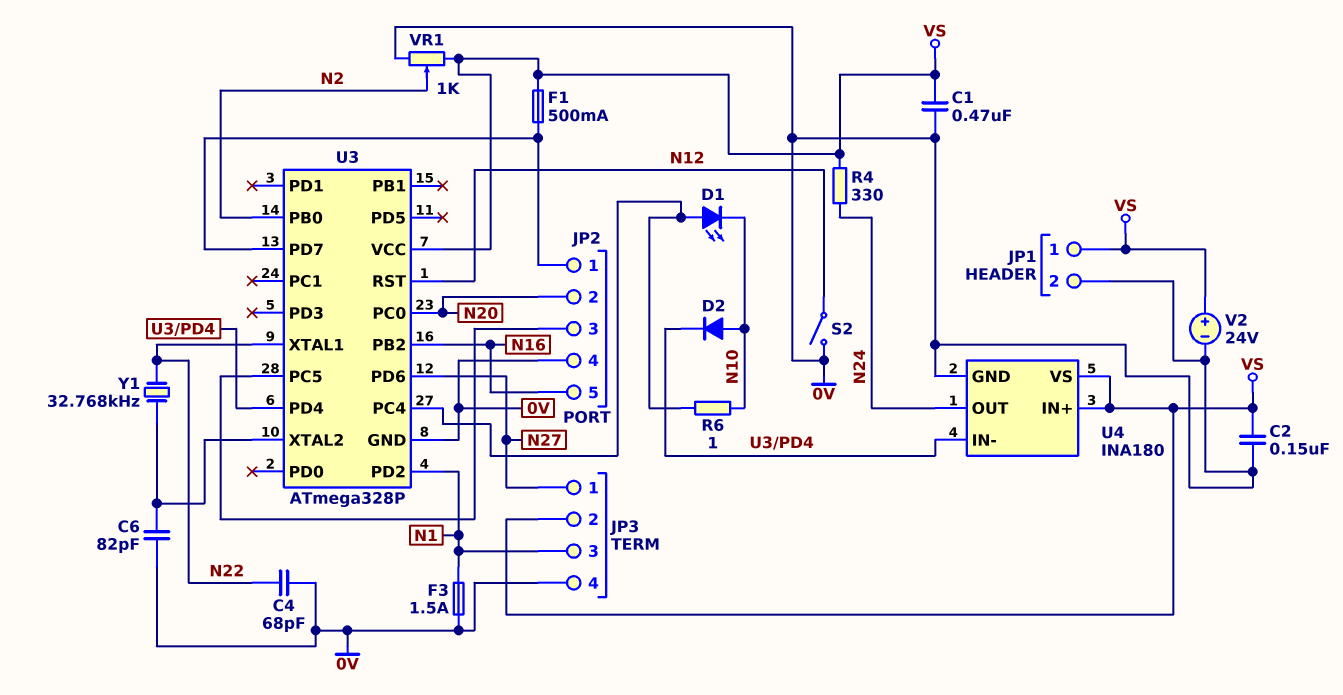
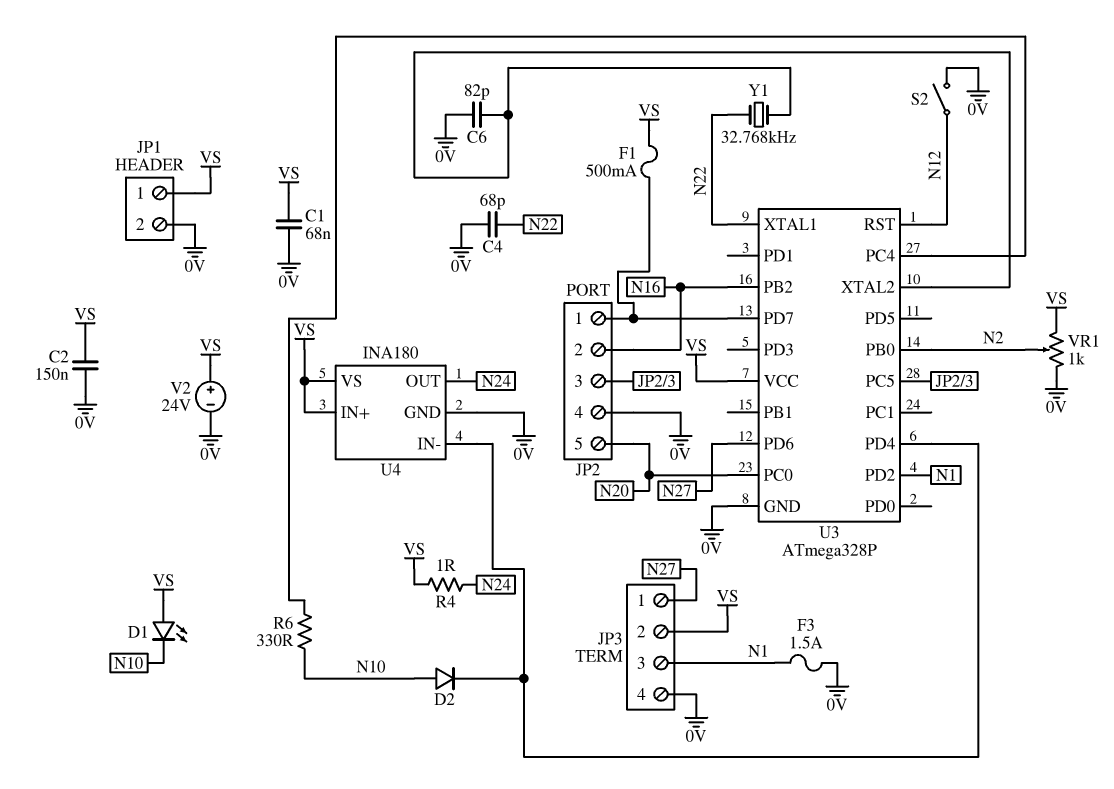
C1: 470nF (0V, VS) -> 68nF (0V, VS)
D1: LED (A U3/PC4, K N10) -> LED (A VS, K N10)
JP2 pin 2: N20 -> N16
JP2 pin 5: N16 -> N20
R4: 330 (N24, VS) -> 1 (N24, VS)
R6: 1 (N10, U3/PC4) -> 330 (N10, U3/PC4)

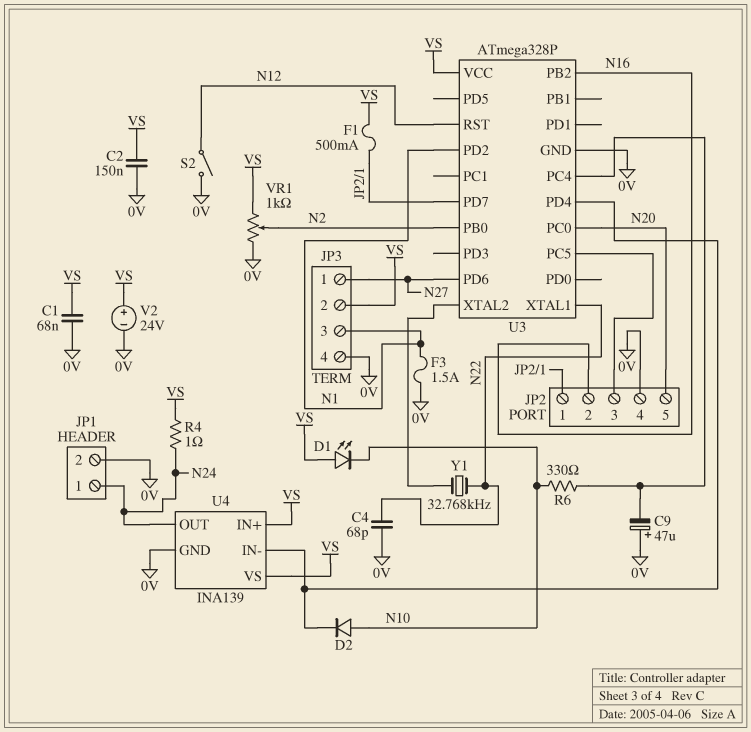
C6: 82pF (0V, U3/XTAL2) -> none
C9: none -> 47uF (plus 0V, minus U3/PC4)
JP1 pin 1: VS -> N24
U4: INA180 -> INA139

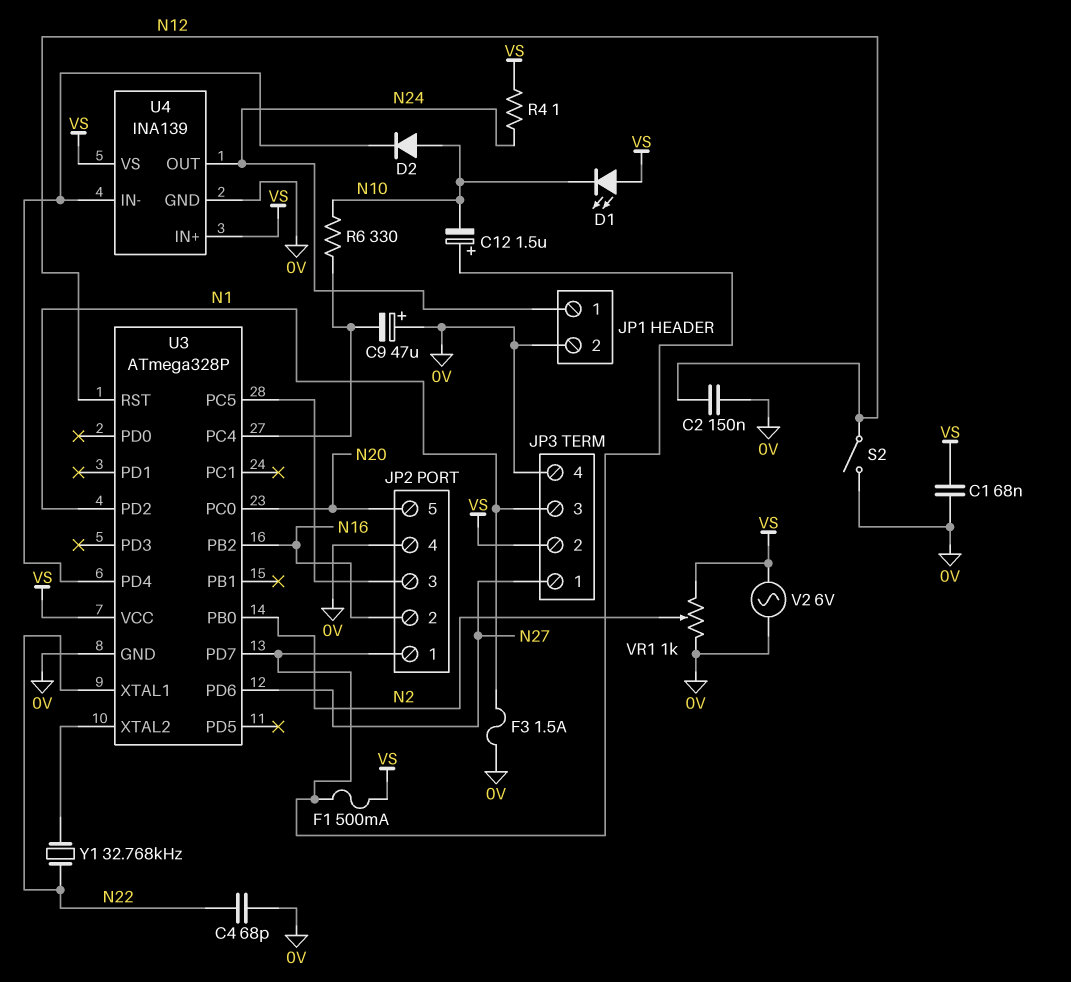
C2: 150nF (0V, VS) -> 150nF (0V, N12)
C12: none -> 1.5uF (plus JP2/1, minus N10)
V2: 24V (plus VS, minus 0V) -> AC 6V (0V, VS)

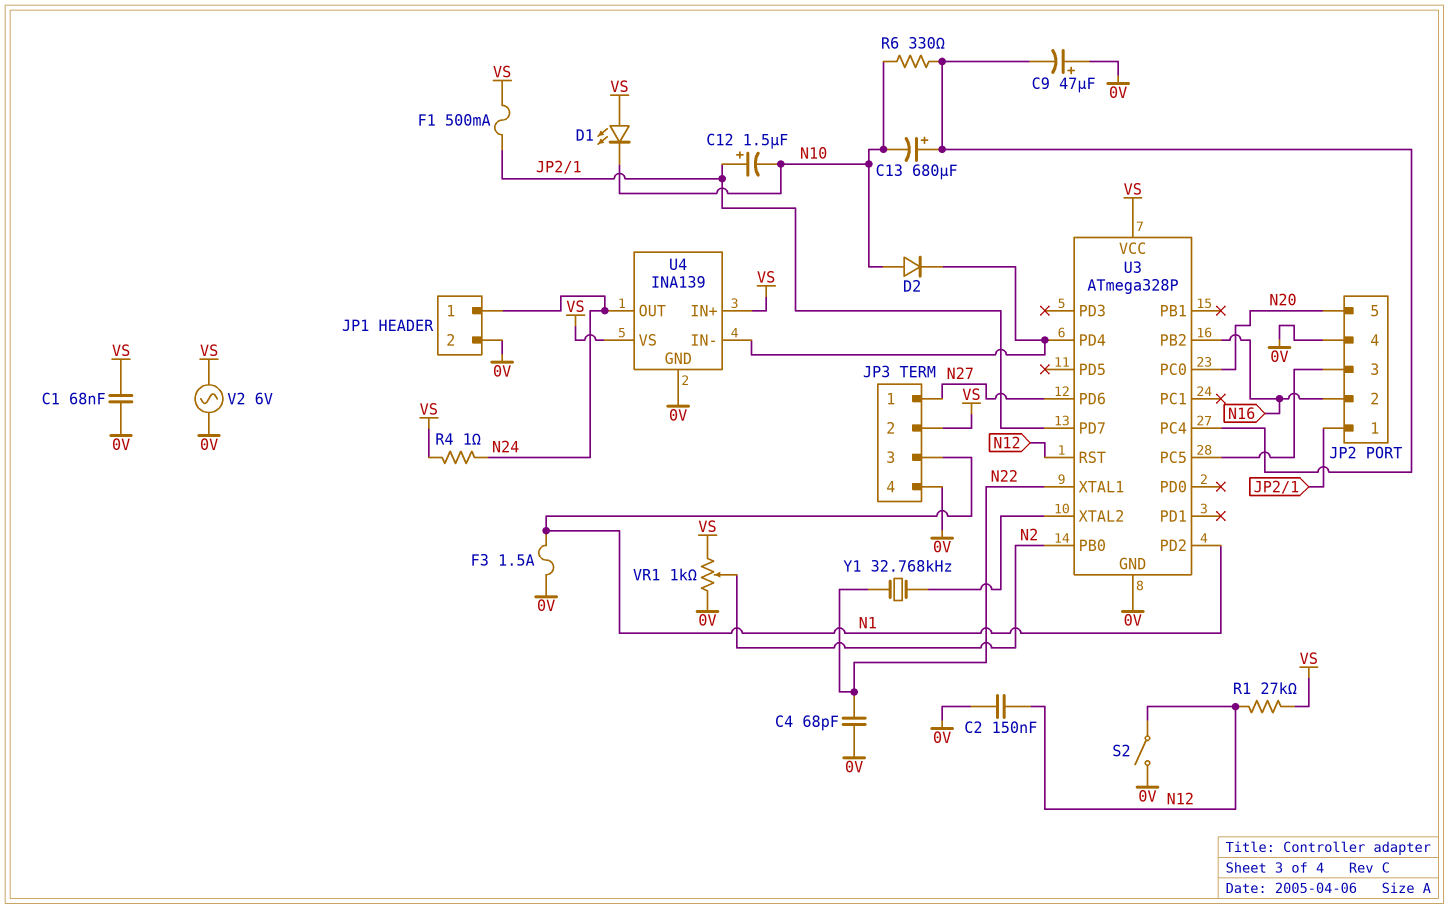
C13: none -> 680uF (plus U3/PC4, minus N10)
R1: none -> 27k (N12, VS)

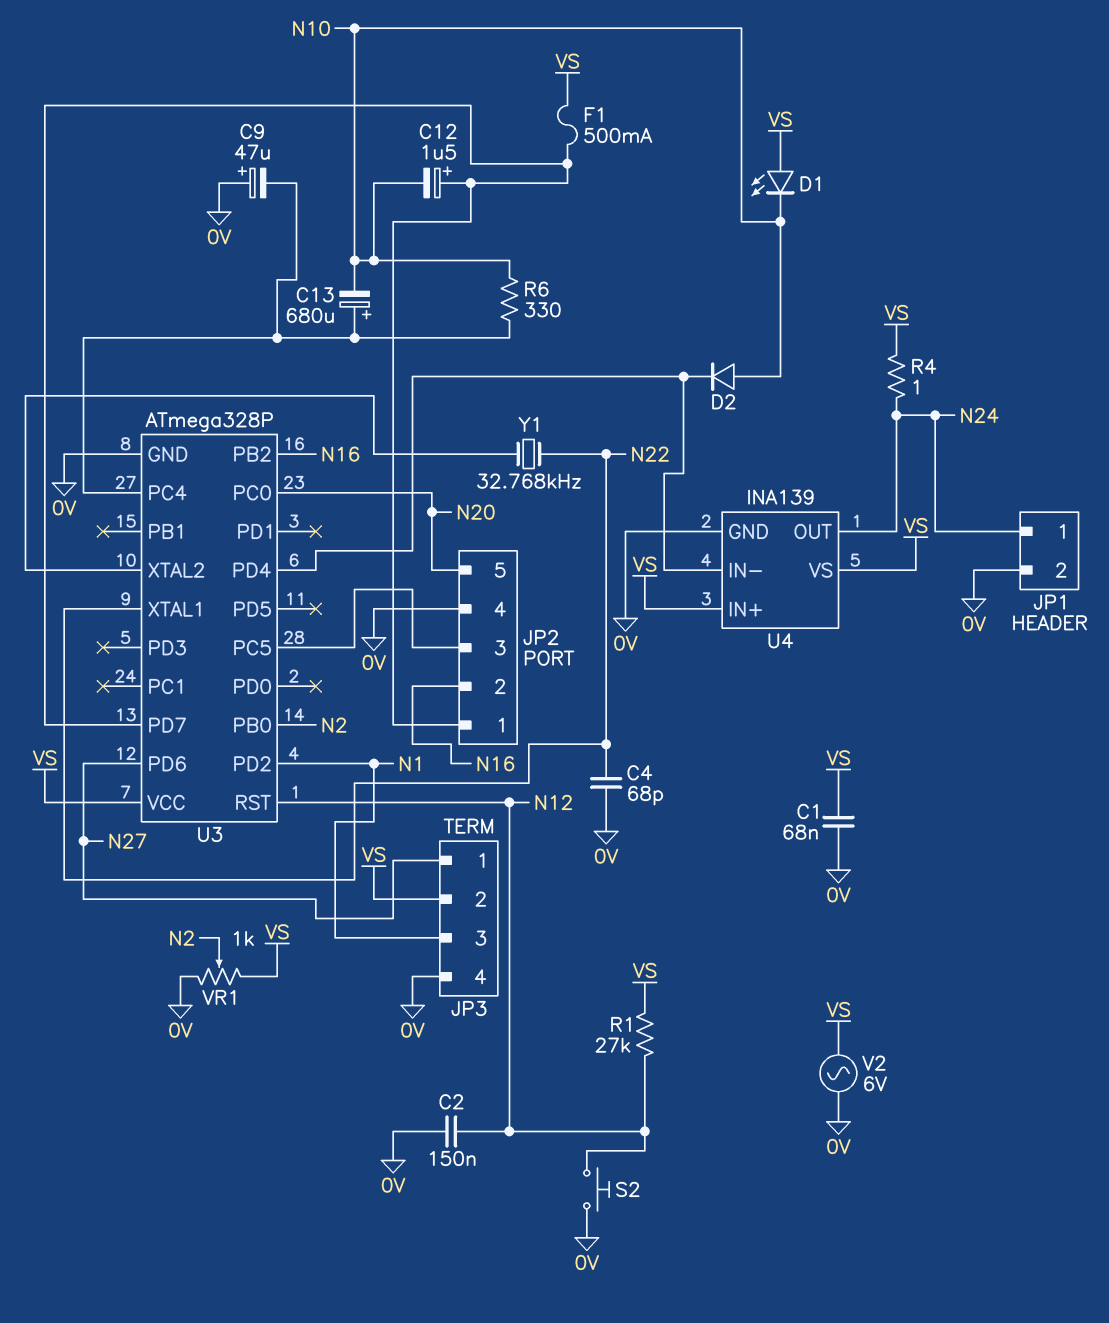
F3: 1.5A (0V, N1) -> none
S2: switch (0V, N12) -> button (0V, N12)

